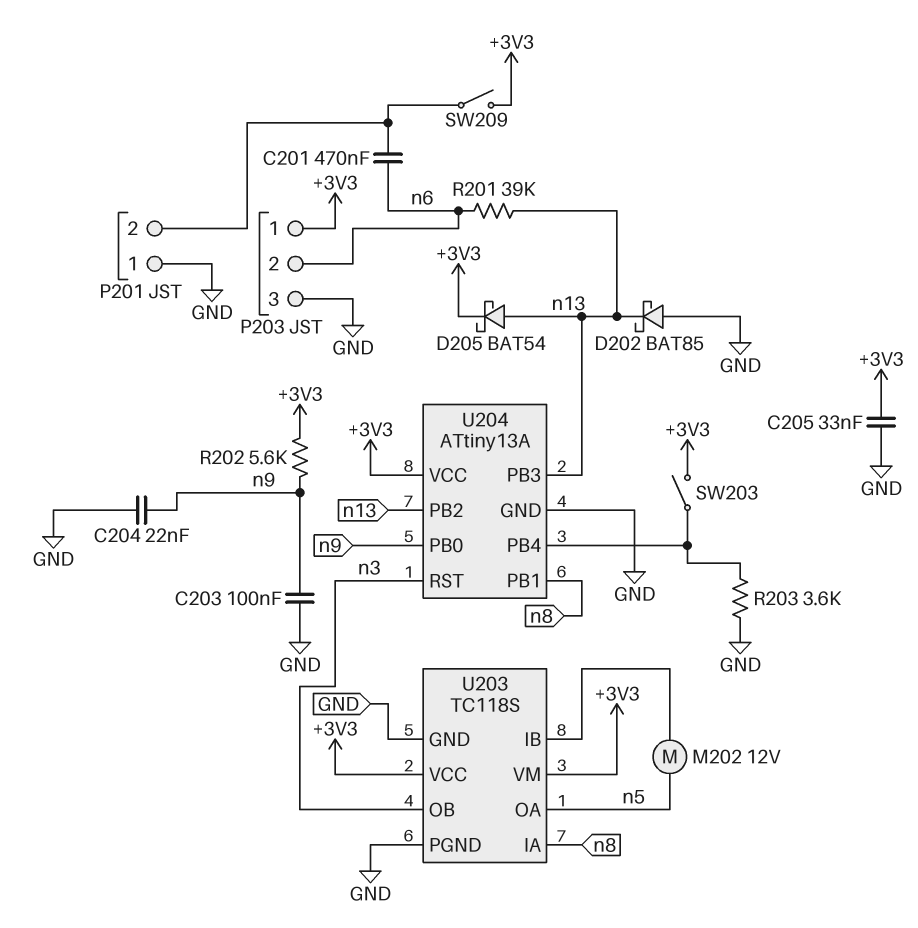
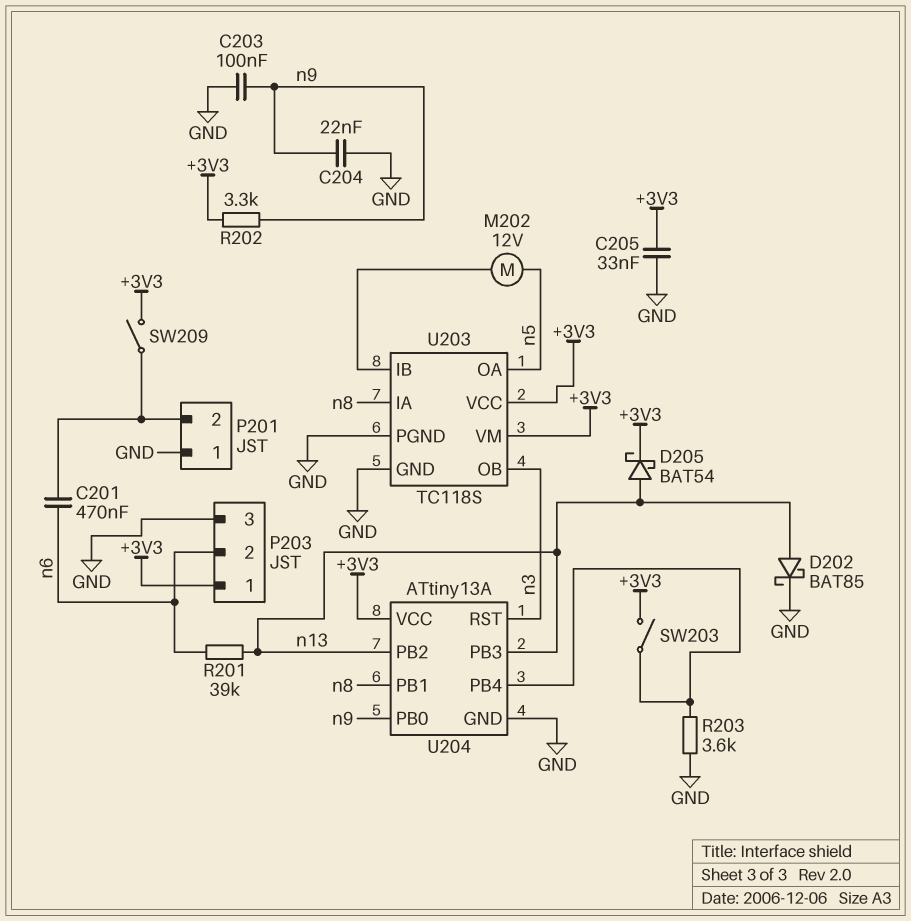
D202: schottky BAT85 (A GND, K n13) -> schottky BAT85 (A n13, K GND)
R202: 5.6k (+3V3, n9) -> 3.3k (+3V3, n9)

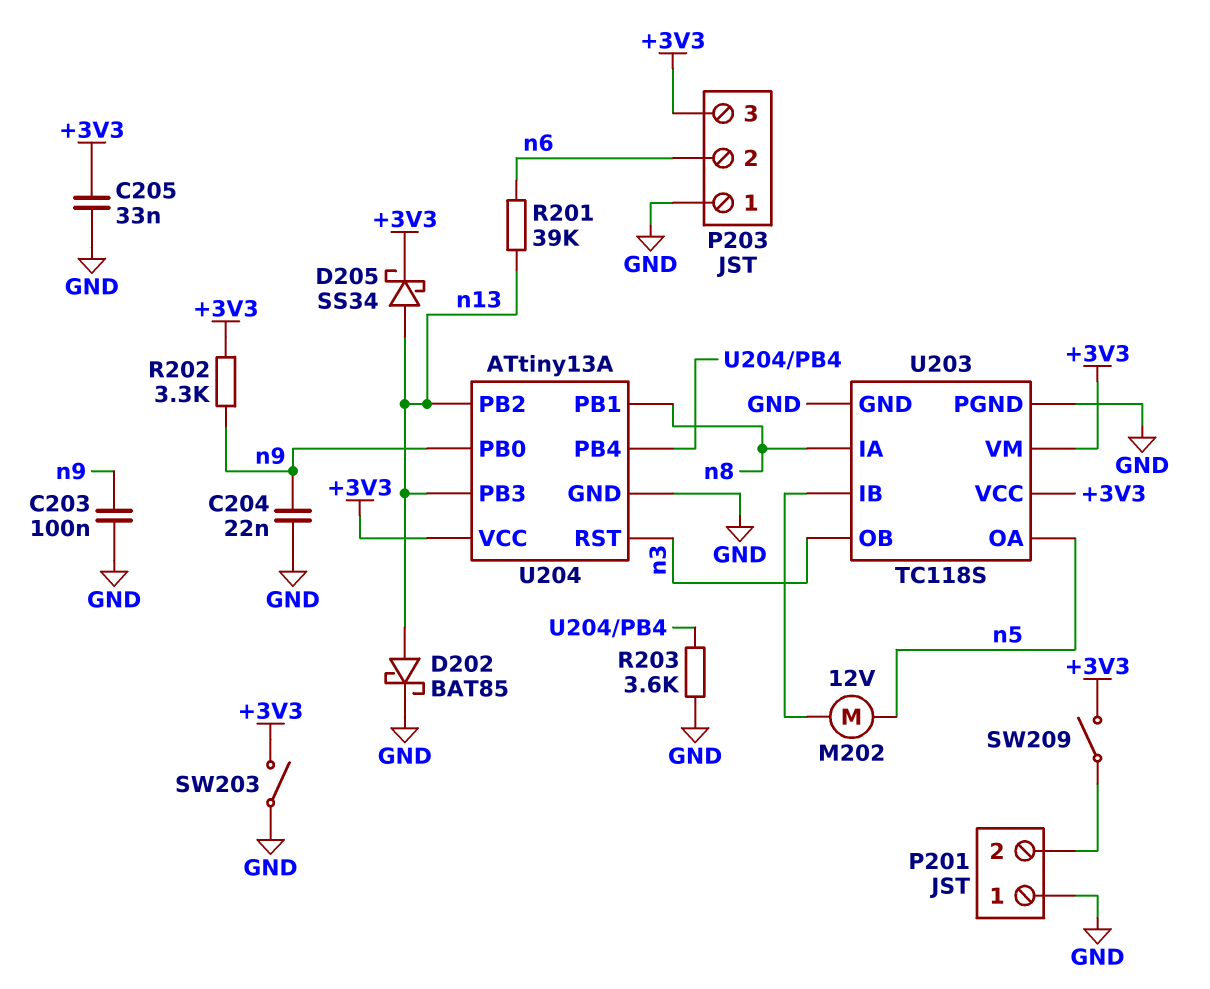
C201: 470nF (P201/2, n6) -> none
D205: schottky BAT54 (A n13, K +3V3) -> schottky SS34 (A n13, K +3V3)
P203 pin 1: +3V3 -> GND
P203 pin 3: GND -> +3V3
SW203: switch (+3V3, U204/PB4) -> switch (+3V3, GND)

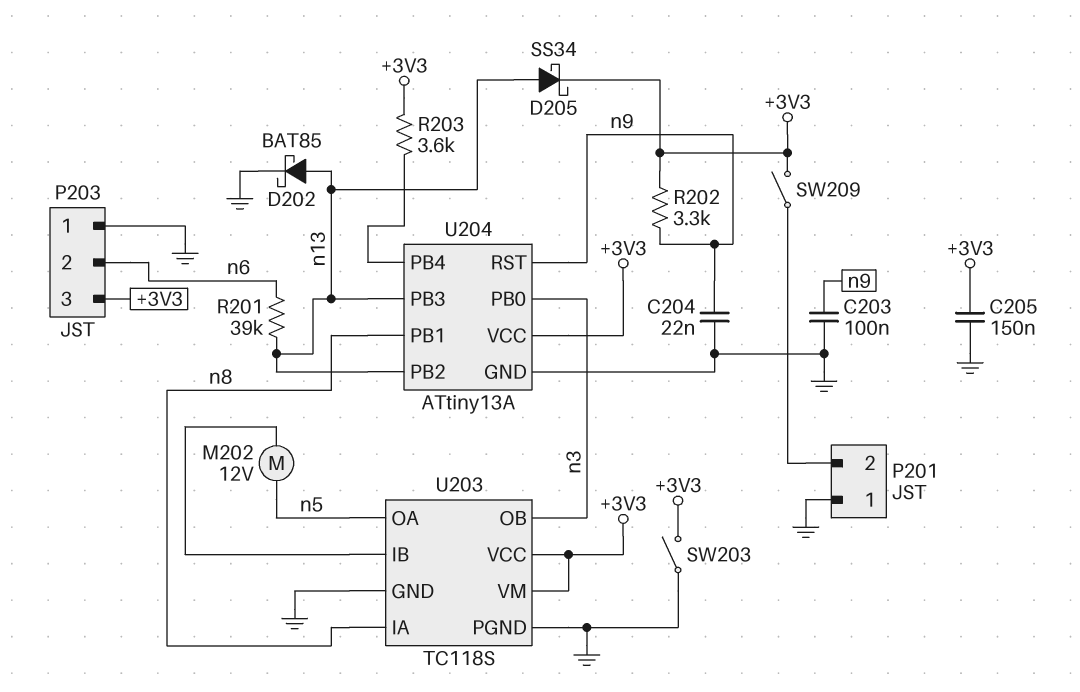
C205: 33nF (+3V3, GND) -> 150nF (+3V3, GND)
R203: 3.6k (GND, U204/PB4) -> 3.6k (+3V3, U204/PB4)
U204 pin PB0: n9 -> n3
U204 pin RST: n3 -> n9

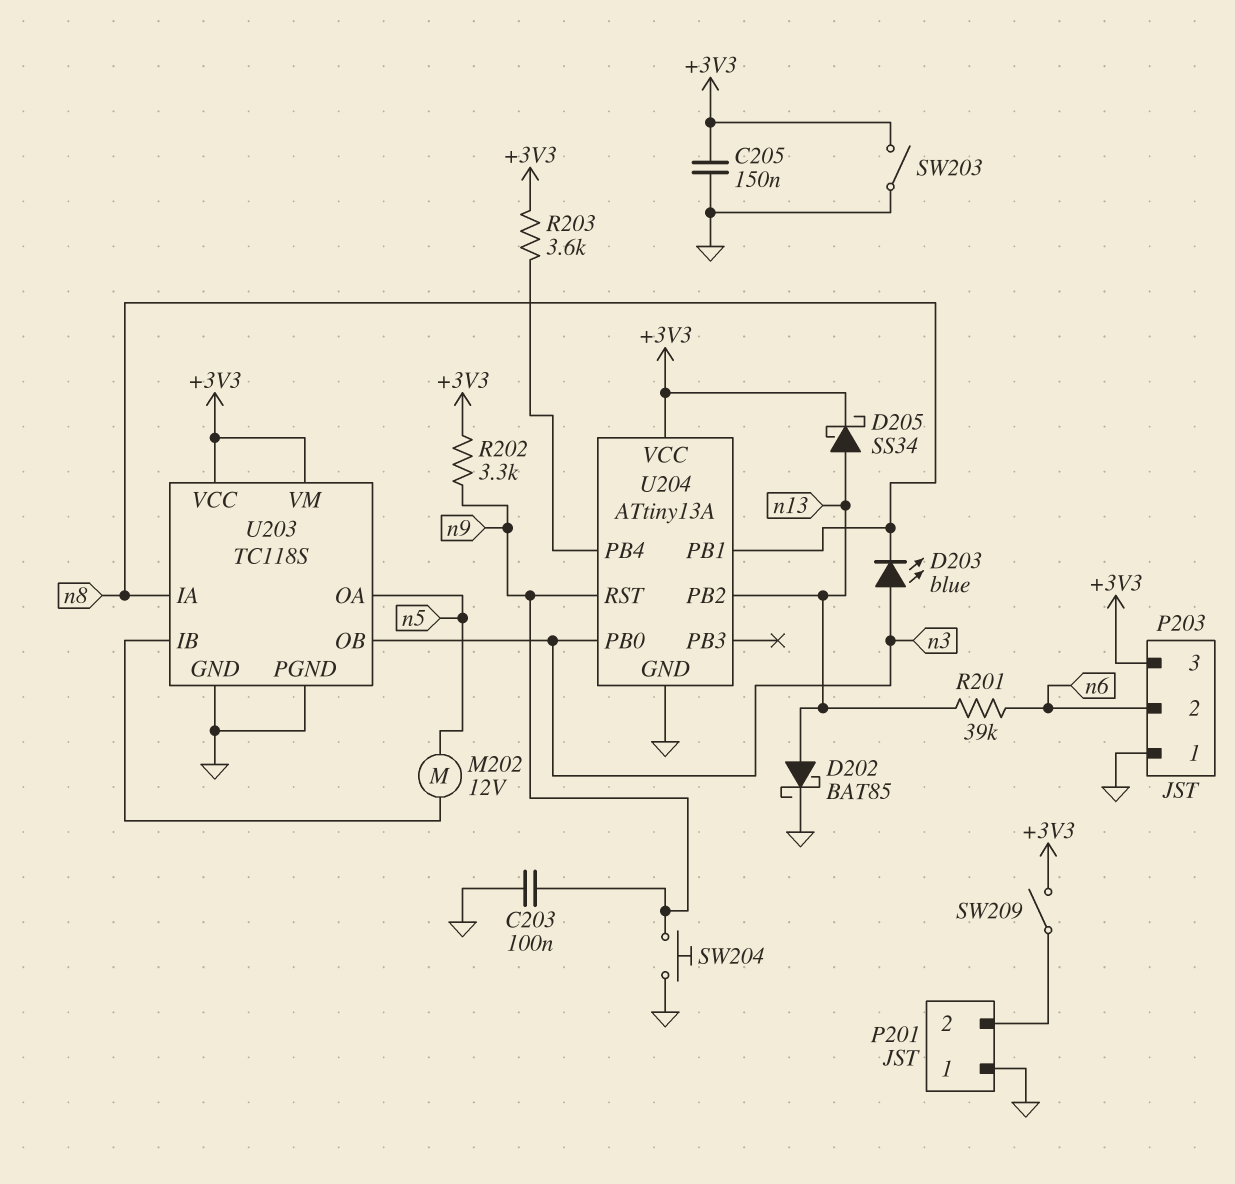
C204: 22nF (GND, n9) -> none
D203: none -> LED blue (A n3, K n8)
SW204: none -> button (GND, n9)
U204 pin PB3: n13 -> none

